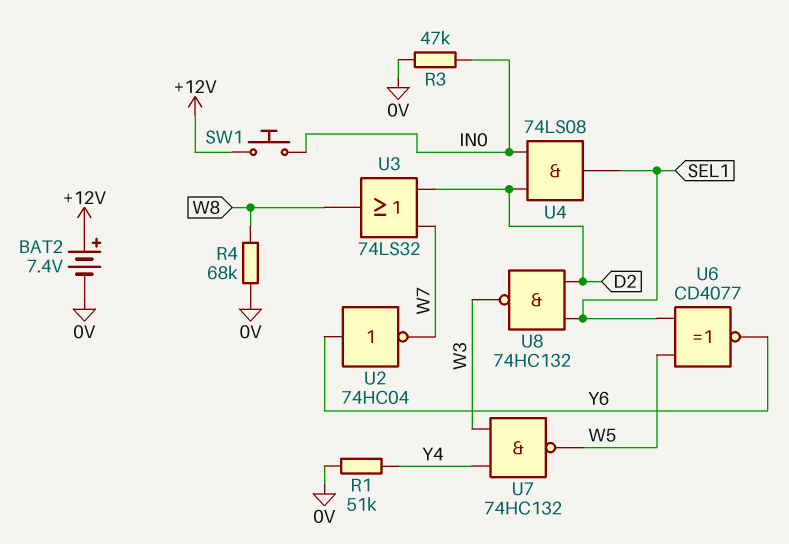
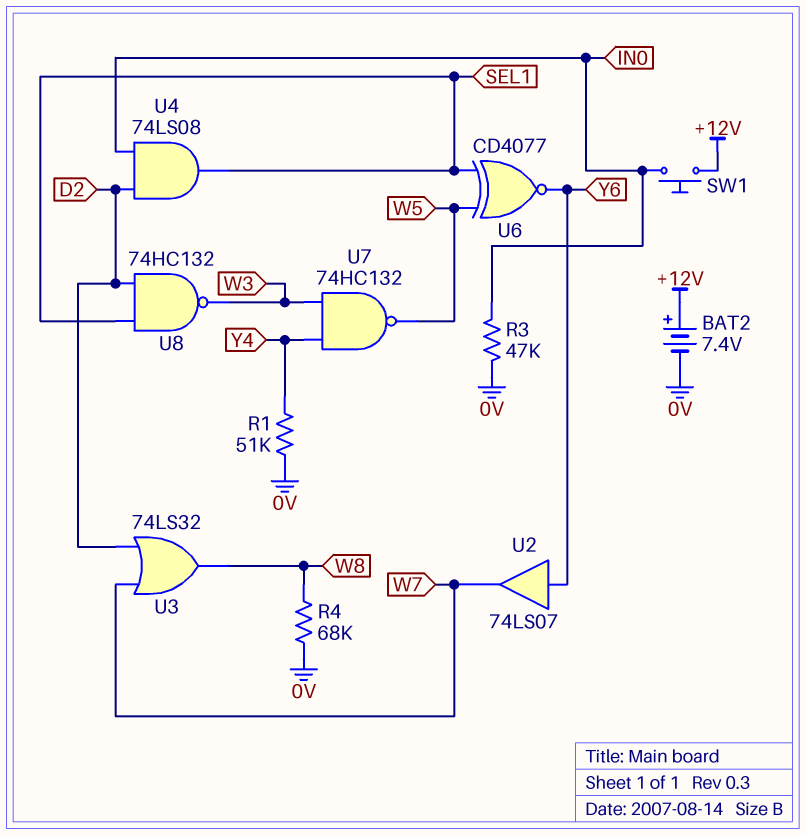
U2: NOT 74HC04 (in Y6, out W7) -> buffer 74LS07 (in Y6, out W7)

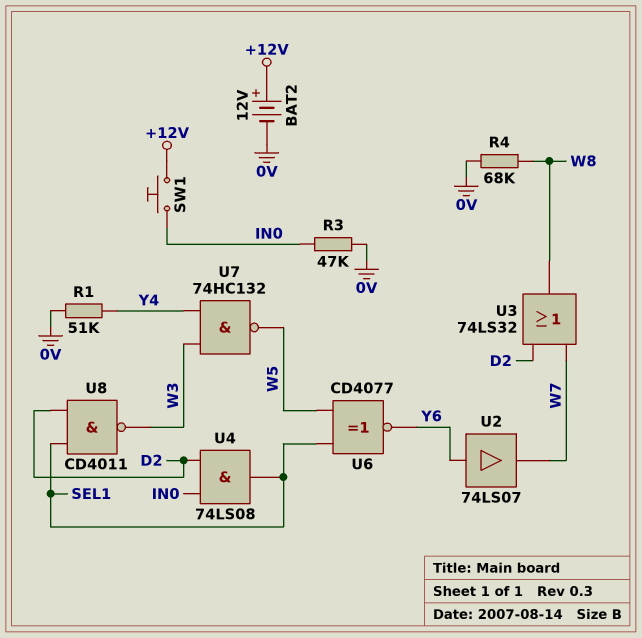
BAT2: 7.4V (plus +12V, minus 0V) -> 12V (plus +12V, minus 0V)
U8: NAND 74HC132 (in D2, in SEL1, out W3) -> NAND CD4011 (in D2, in SEL1, out W3)

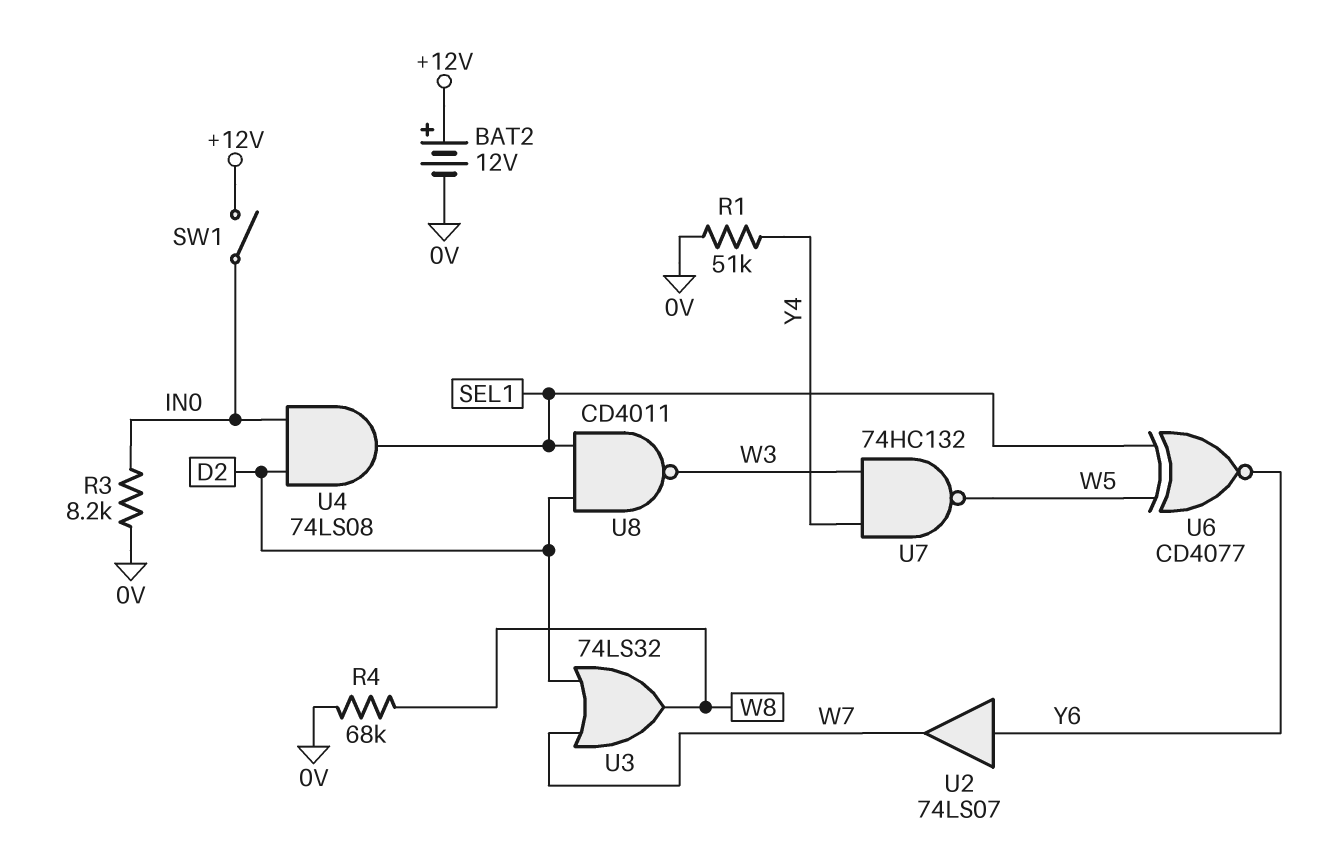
R3: 47k (0V, IN0) -> 8.2k (0V, IN0)
SW1: button (+12V, IN0) -> switch (+12V, IN0)

